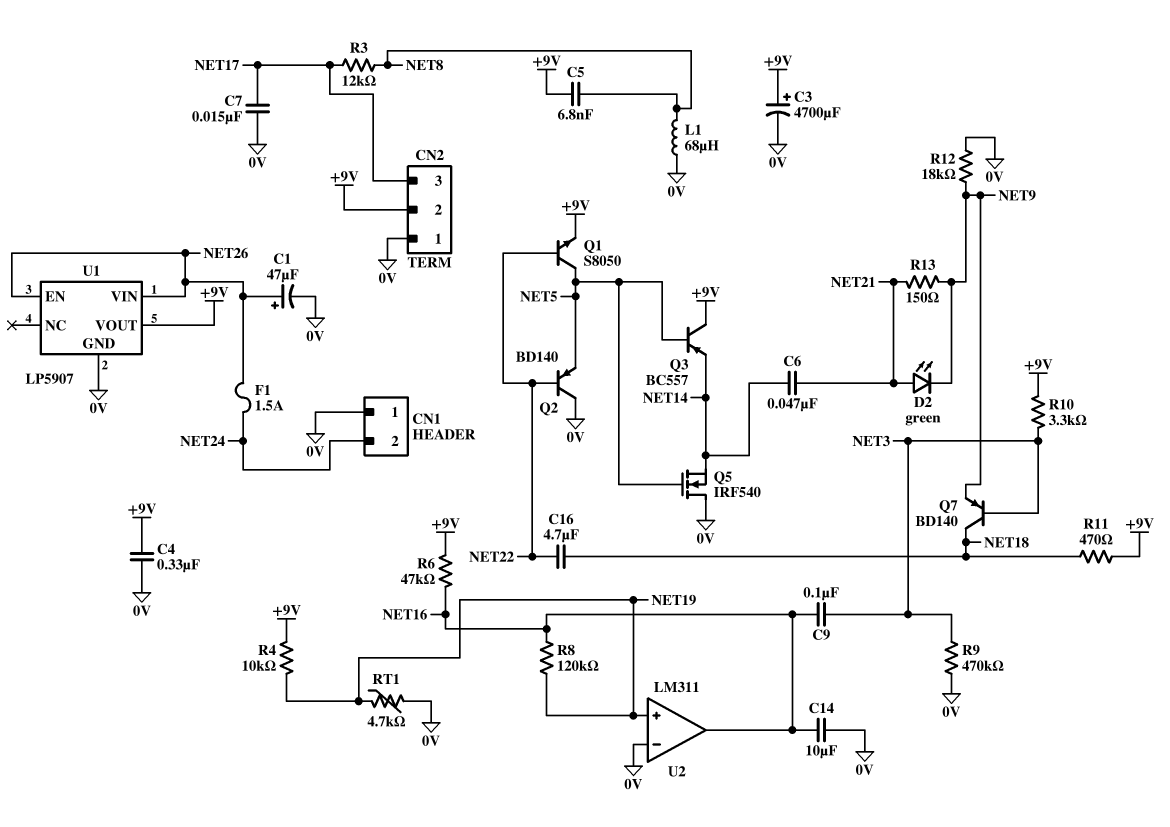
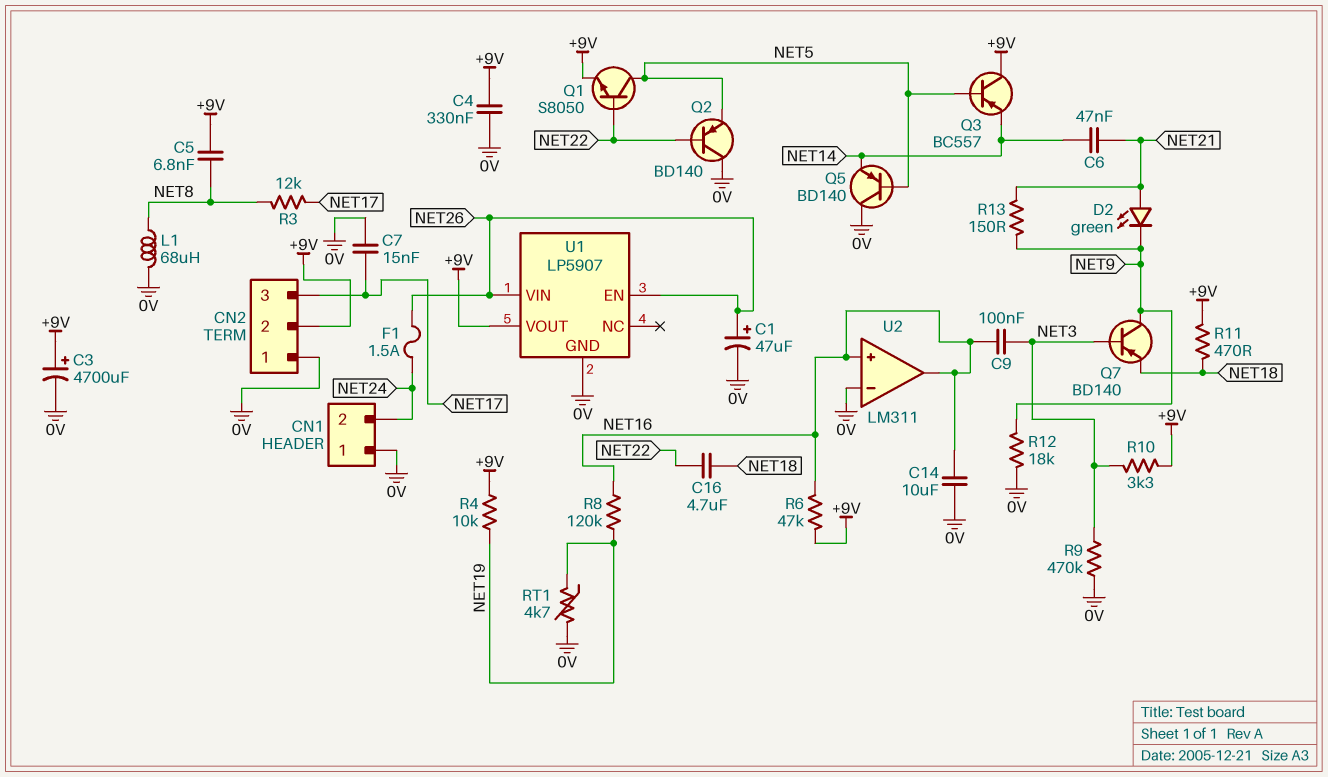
Q5: NMOS IRF540 (G NET5, D 0V, S NET14) -> PNP BD140 (B NET5, C 0V, E NET14)
Q7: PNP BD140 (B NET3, C NET18, E NET9) -> PNP BD140 (B NET3, C NET9, E NET18)
U2 pin in+: NET19 -> NET16

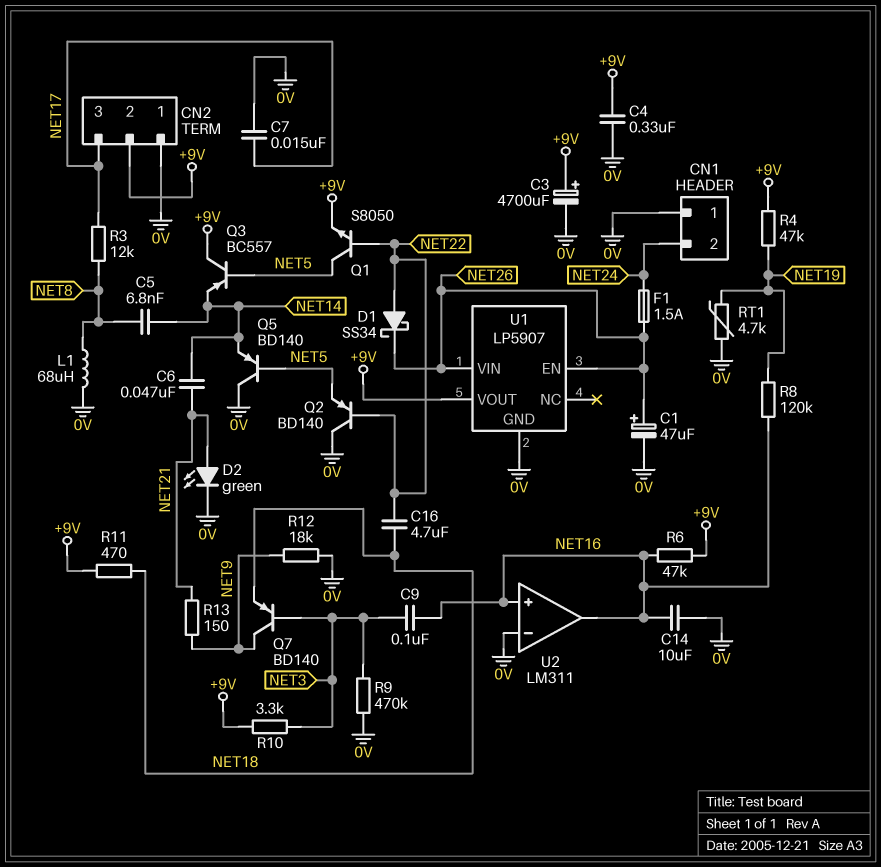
C5: 6.8nF (+9V, NET8) -> 6.8nF (NET8, NET14)
D1: none -> schottky SS34 (A NET22, K NET26)
D2: LED green (A NET21, K NET9) -> LED green (A NET21, K 0V)
R4: 10k (+9V, NET19) -> 47k (+9V, NET19)

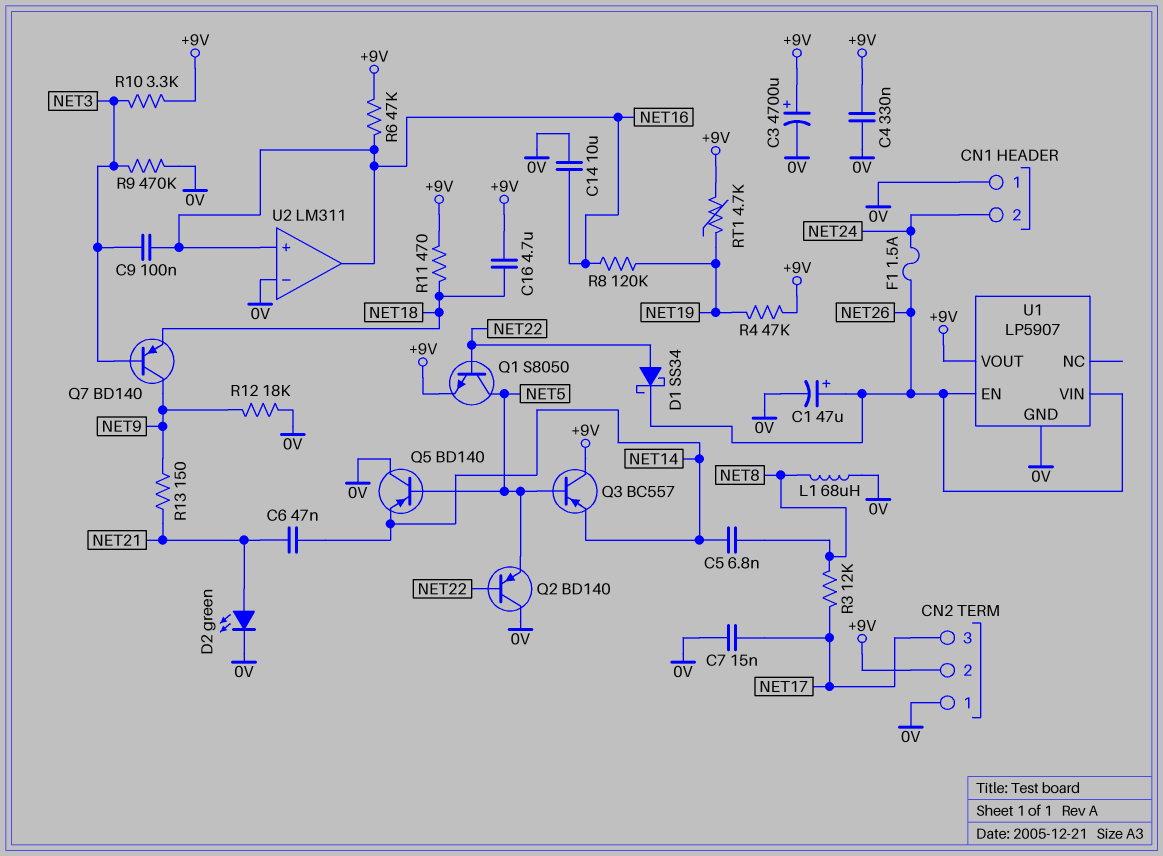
C16: 4.7uF (NET18, NET22) -> 4.7uF (+9V, NET18)
RT1: 4.7k (0V, NET19) -> 4.7k (+9V, NET19)

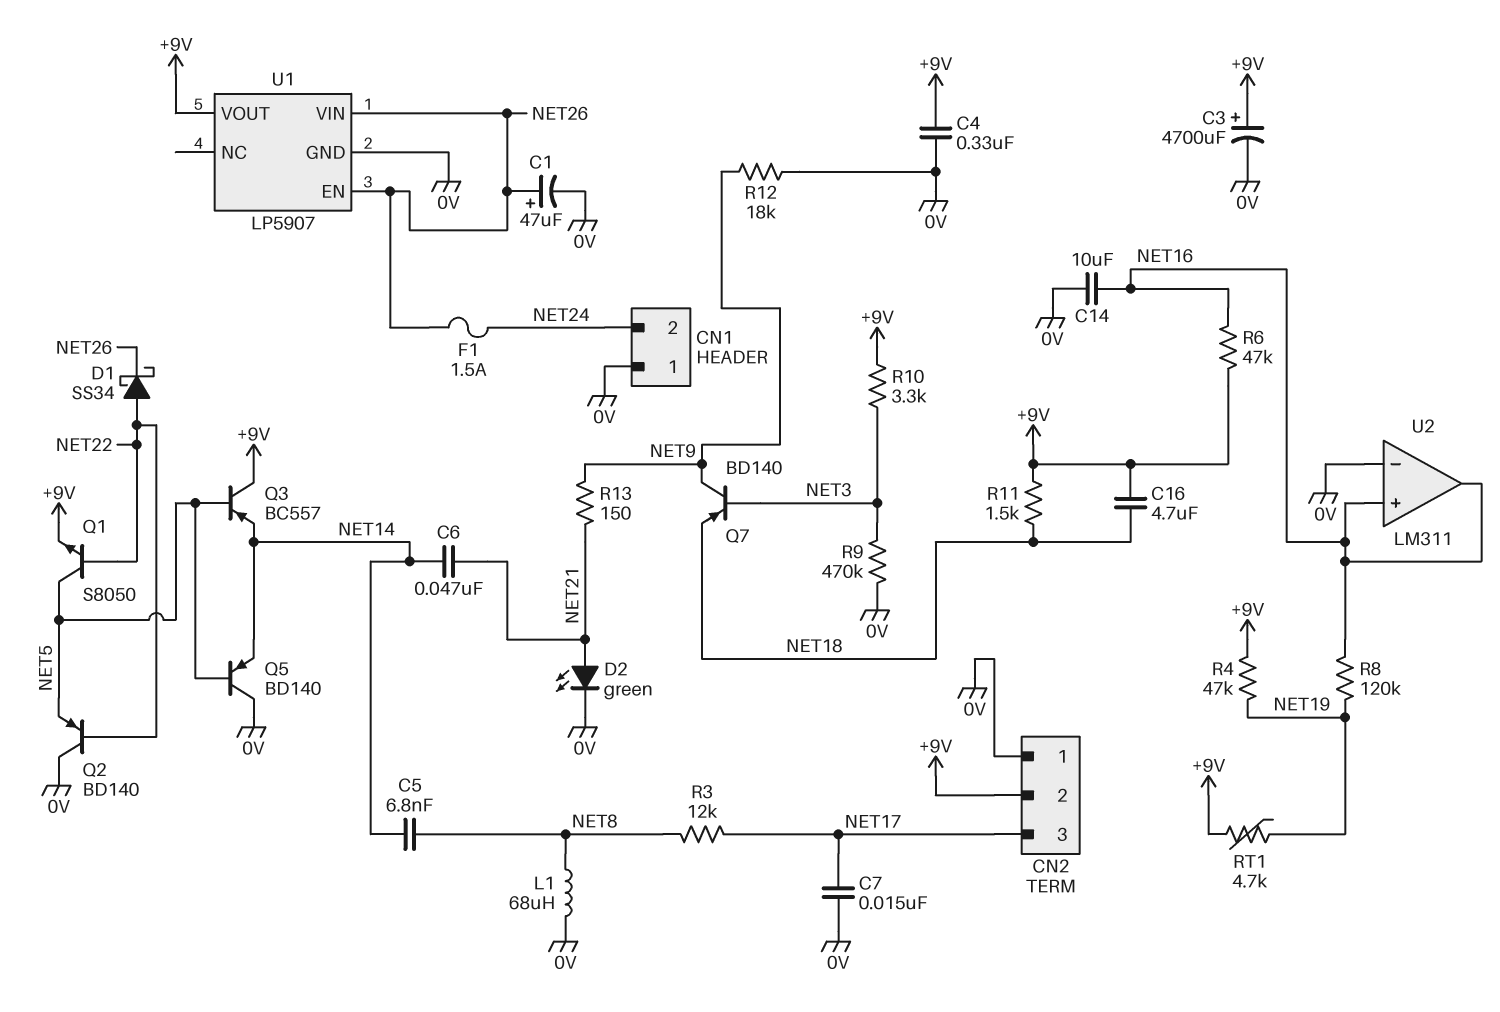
C9: 100nF (NET3, NET16) -> none
R11: 470 (+9V, NET18) -> 1.5k (+9V, NET18)

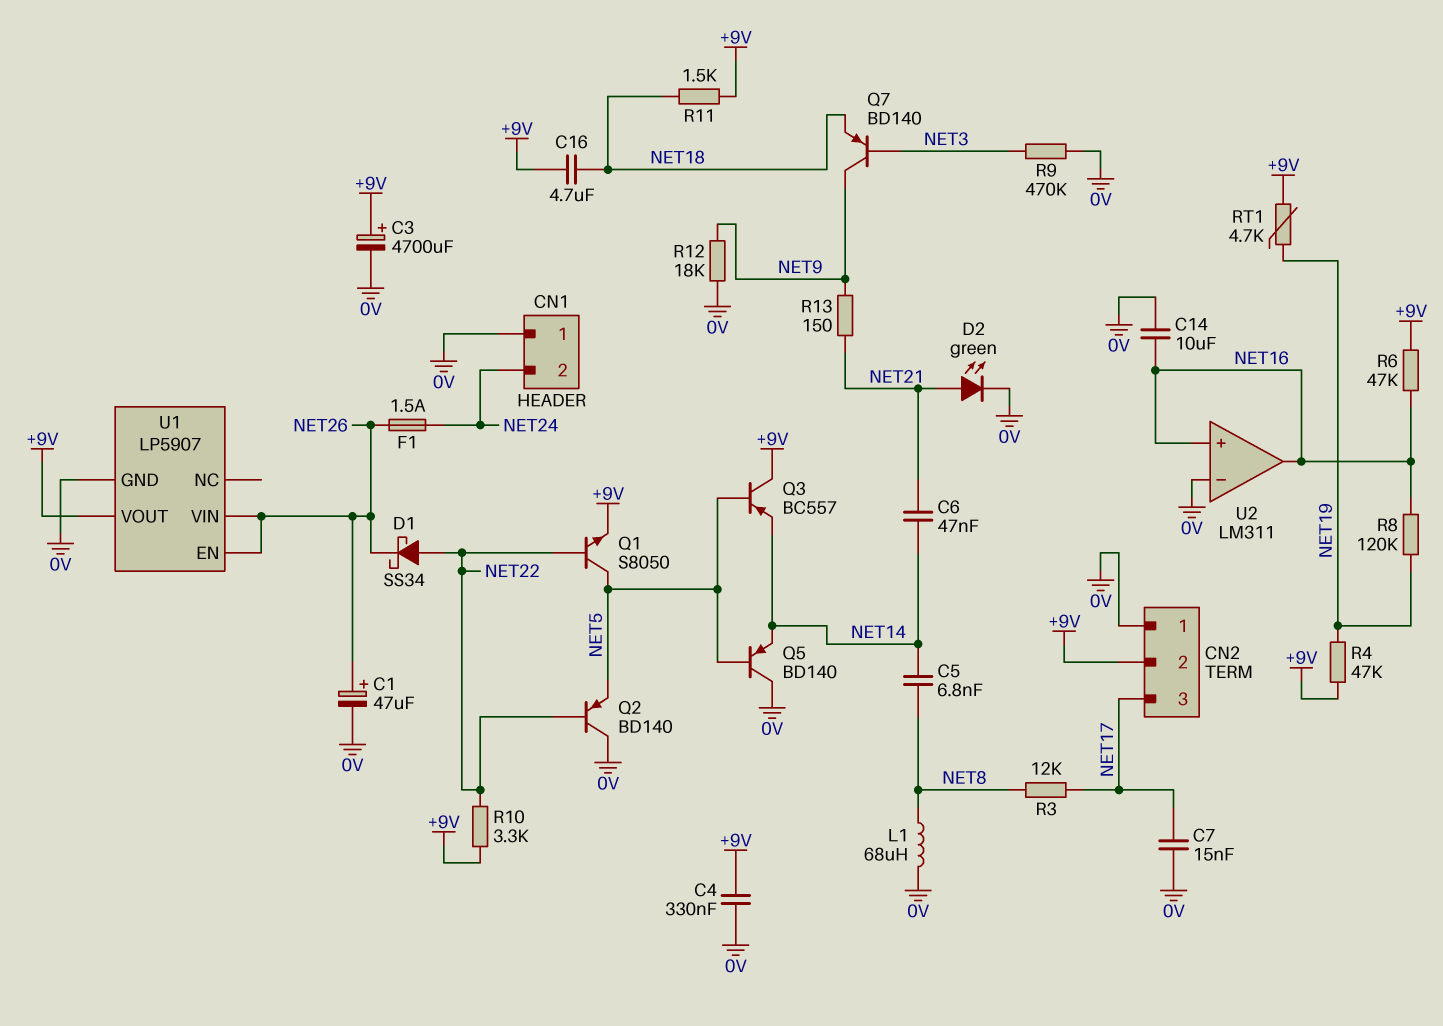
R10: 3.3k (+9V, NET3) -> 3.3k (+9V, NET22)

